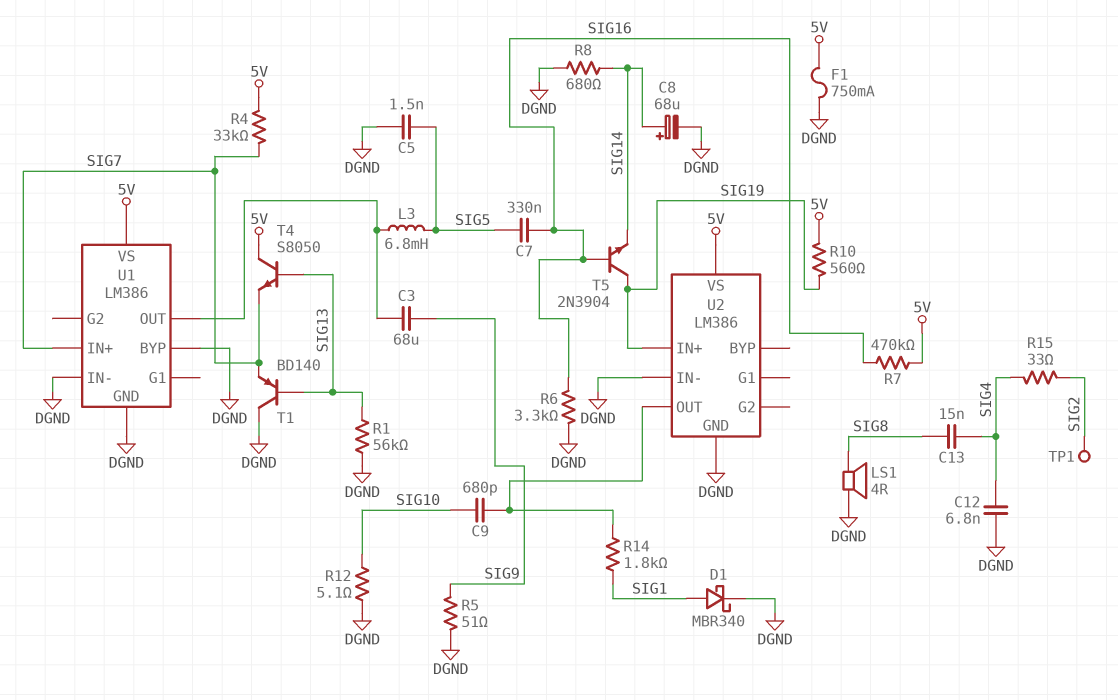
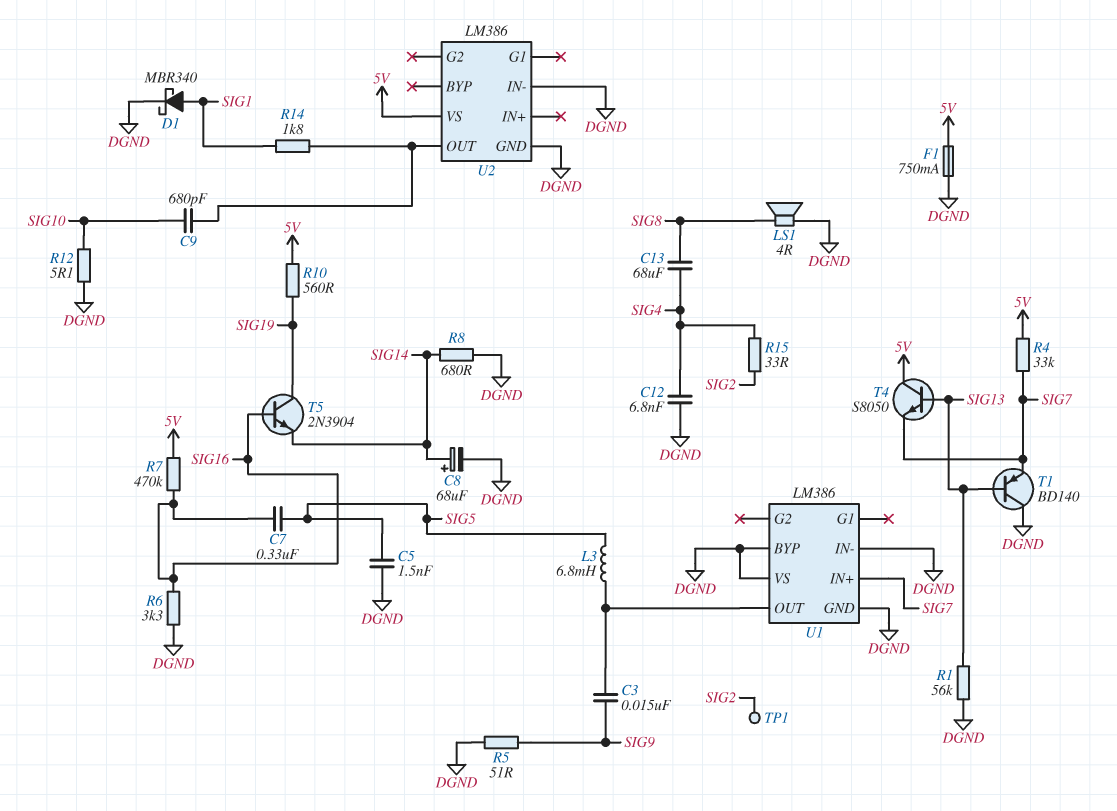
C3: 68uF (SIG9, U1/OUT) -> 15nF (SIG9, U1/OUT)
C13: 15nF (SIG4, SIG8) -> 68uF (SIG4, SIG8)
U1 pin VS: 5V -> DGND
U2 pin IN+: SIG19 -> none

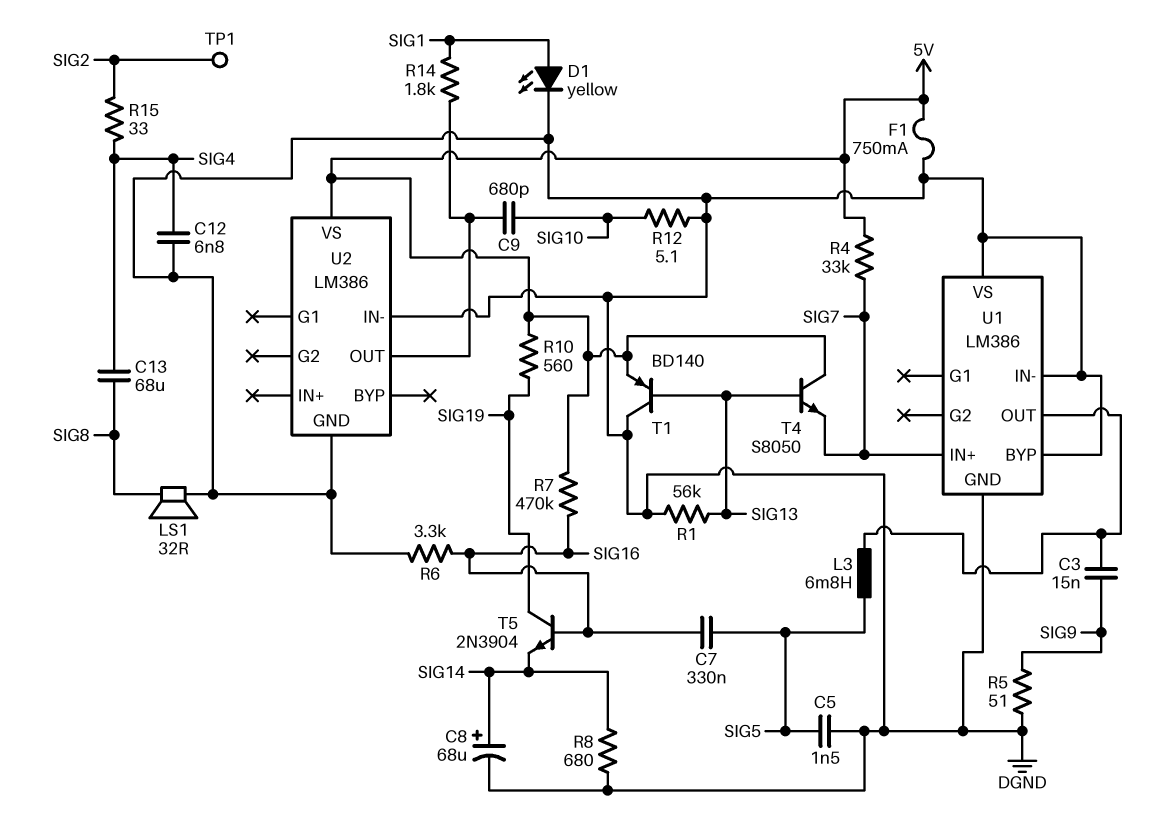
D1: schottky MBR340 (A SIG1, K DGND) -> LED yellow (A SIG1, K DGND)
LS1: speaker 4R (DGND, SIG8) -> speaker 32R (DGND, SIG8)
T1: PNP BD140 (B SIG13, C DGND, E SIG7) -> PNP BD140 (B SIG13, C DGND, E 5V)

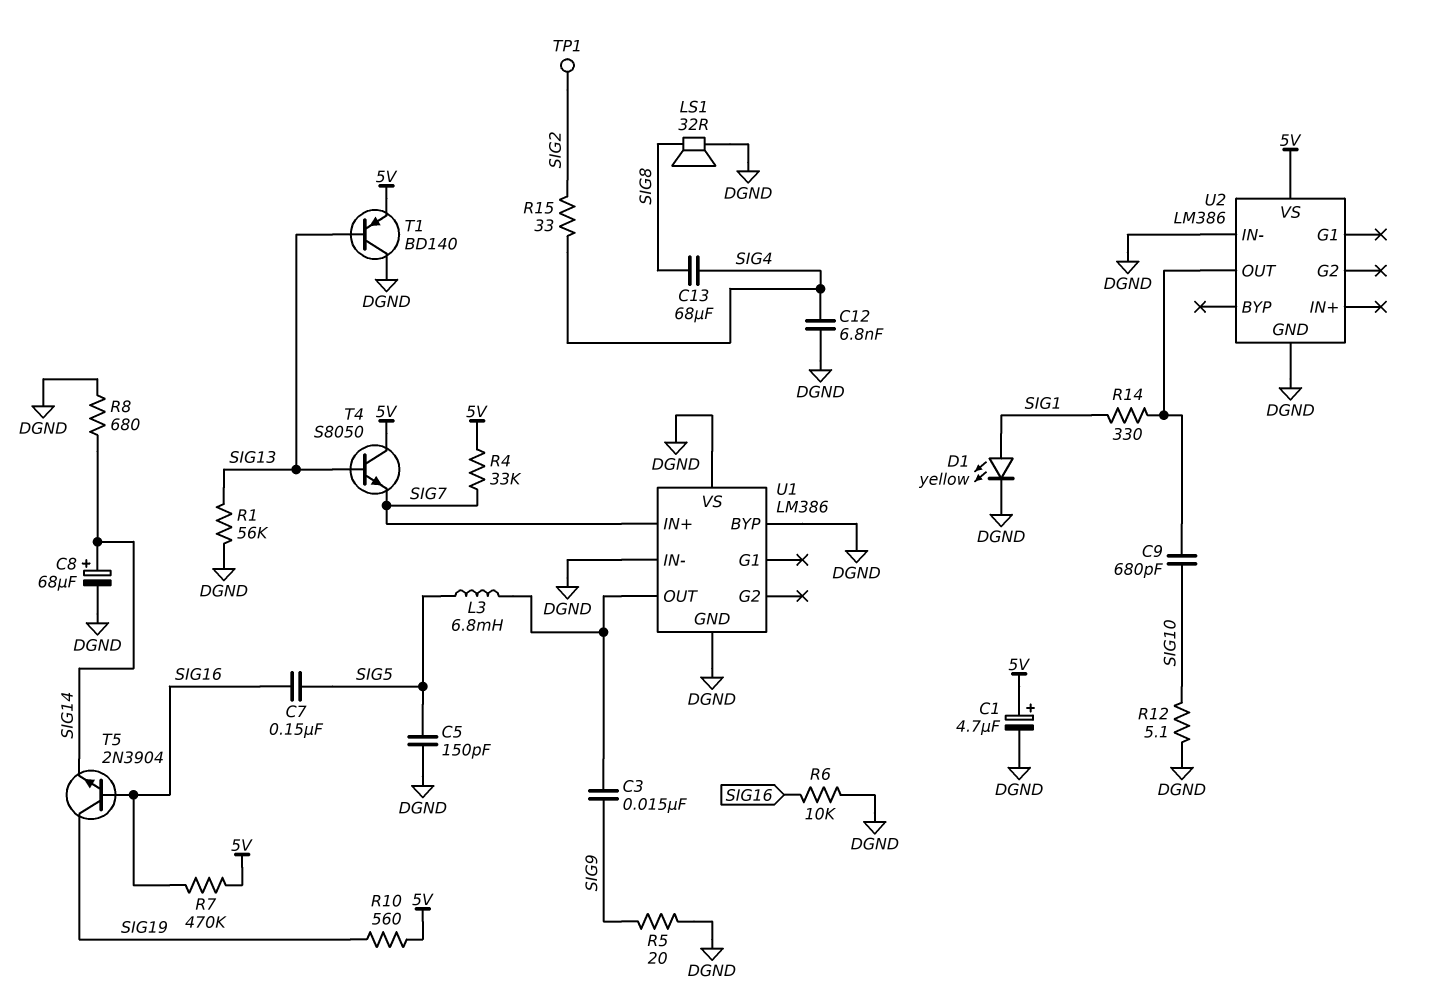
C1: none -> 4.7uF (plus 5V, minus DGND)
C5: 1.5nF (DGND, SIG5) -> 150pF (DGND, SIG5)
C7: 330nF (SIG5, SIG16) -> 150nF (SIG5, SIG16)
F1: 750mA (5V, DGND) -> none
R5: 51 (DGND, SIG9) -> 20 (DGND, SIG9)
R6: 3.3k (DGND, SIG16) -> 10k (DGND, SIG16)
R14: 1.8k (SIG1, U2/OUT) -> 330 (SIG1, U2/OUT)

